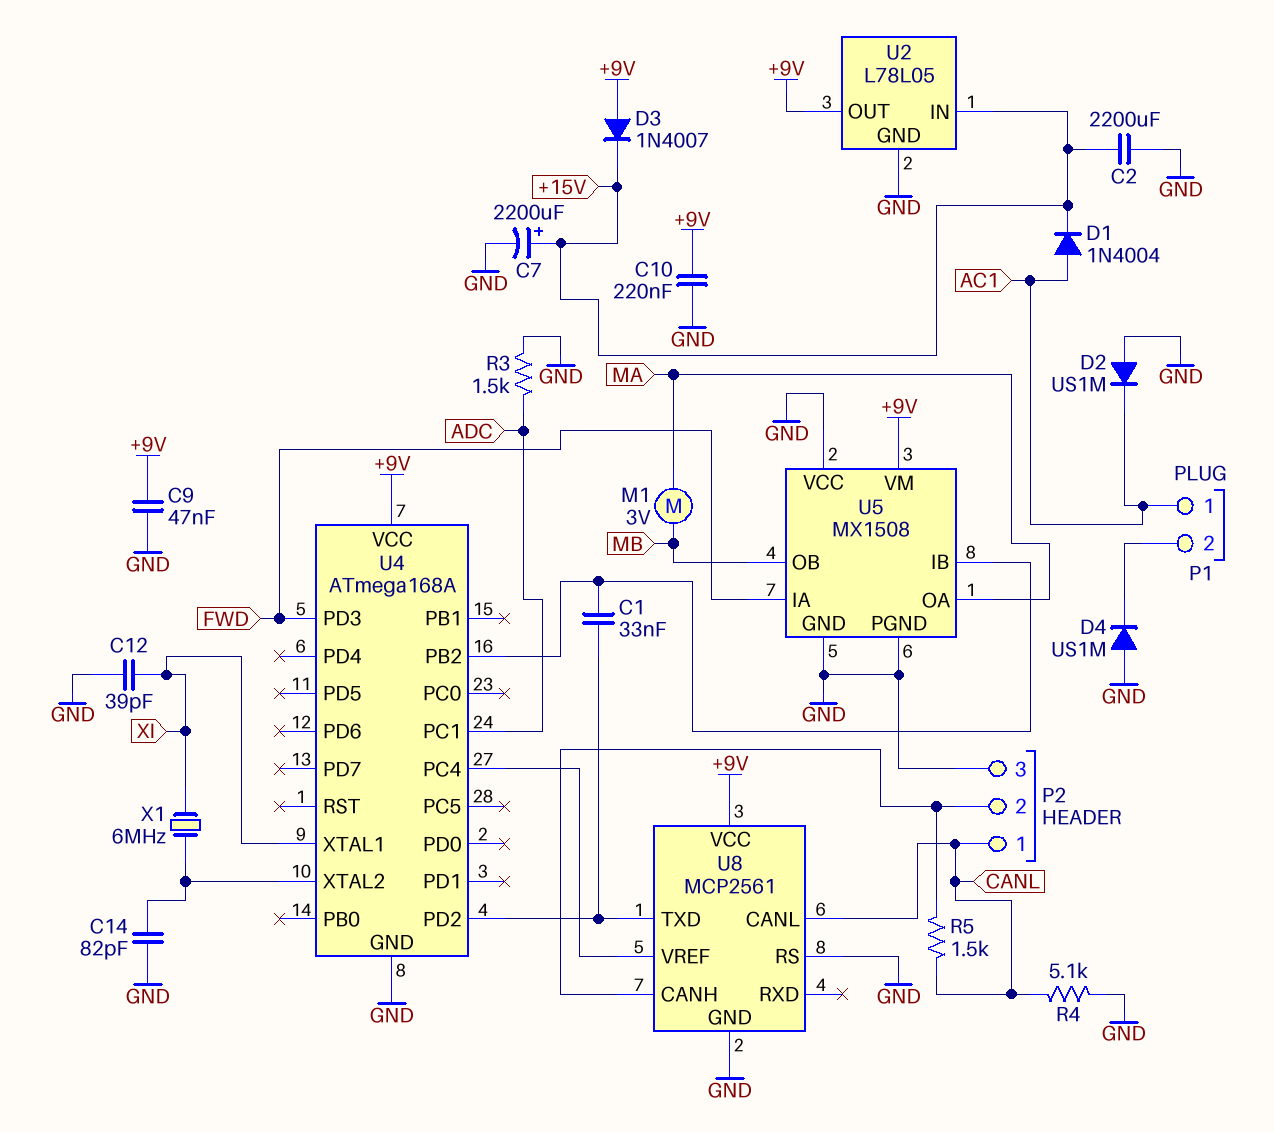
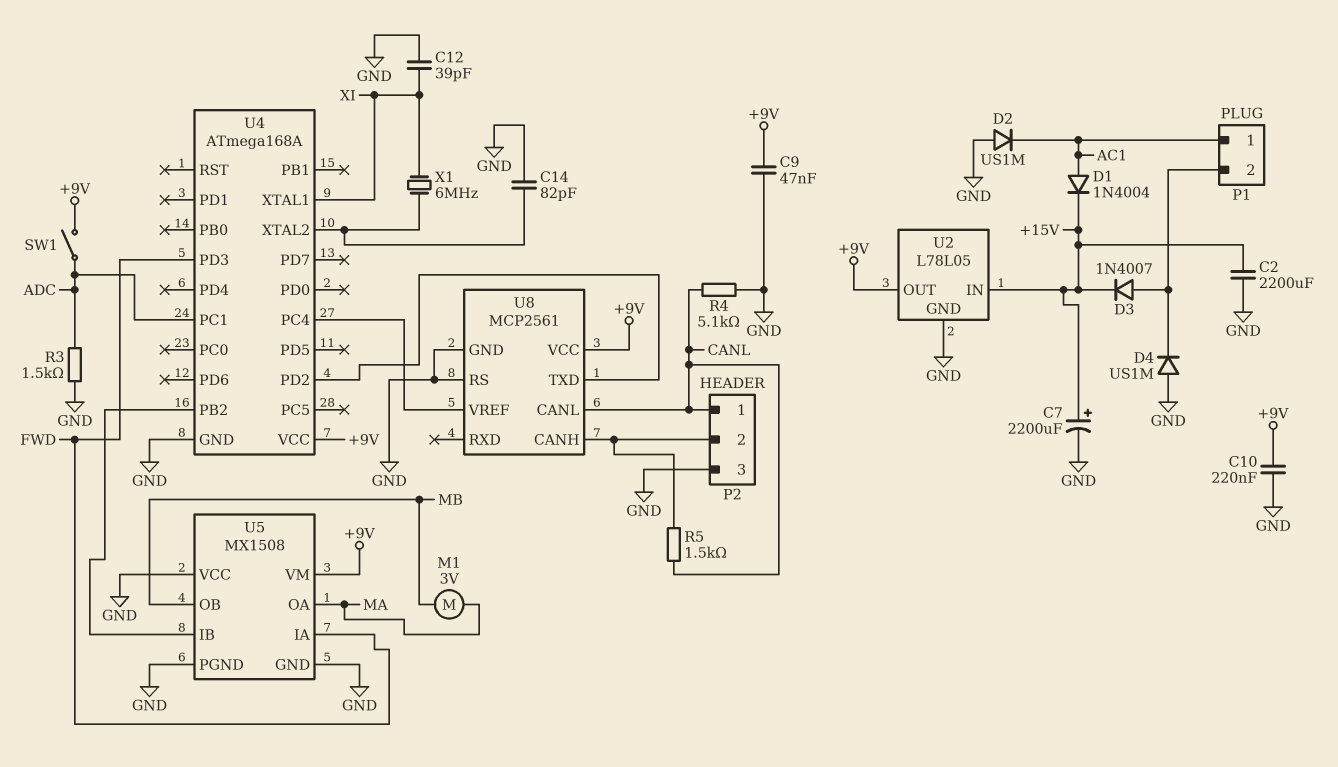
C1: 33nF (U4/PB2, U4/PD2) -> none
D3: diode 1N4007 (A +9V, K +15V) -> diode 1N4007 (A P1/2, K +15V)
SW1: none -> switch (+9V, ADC)

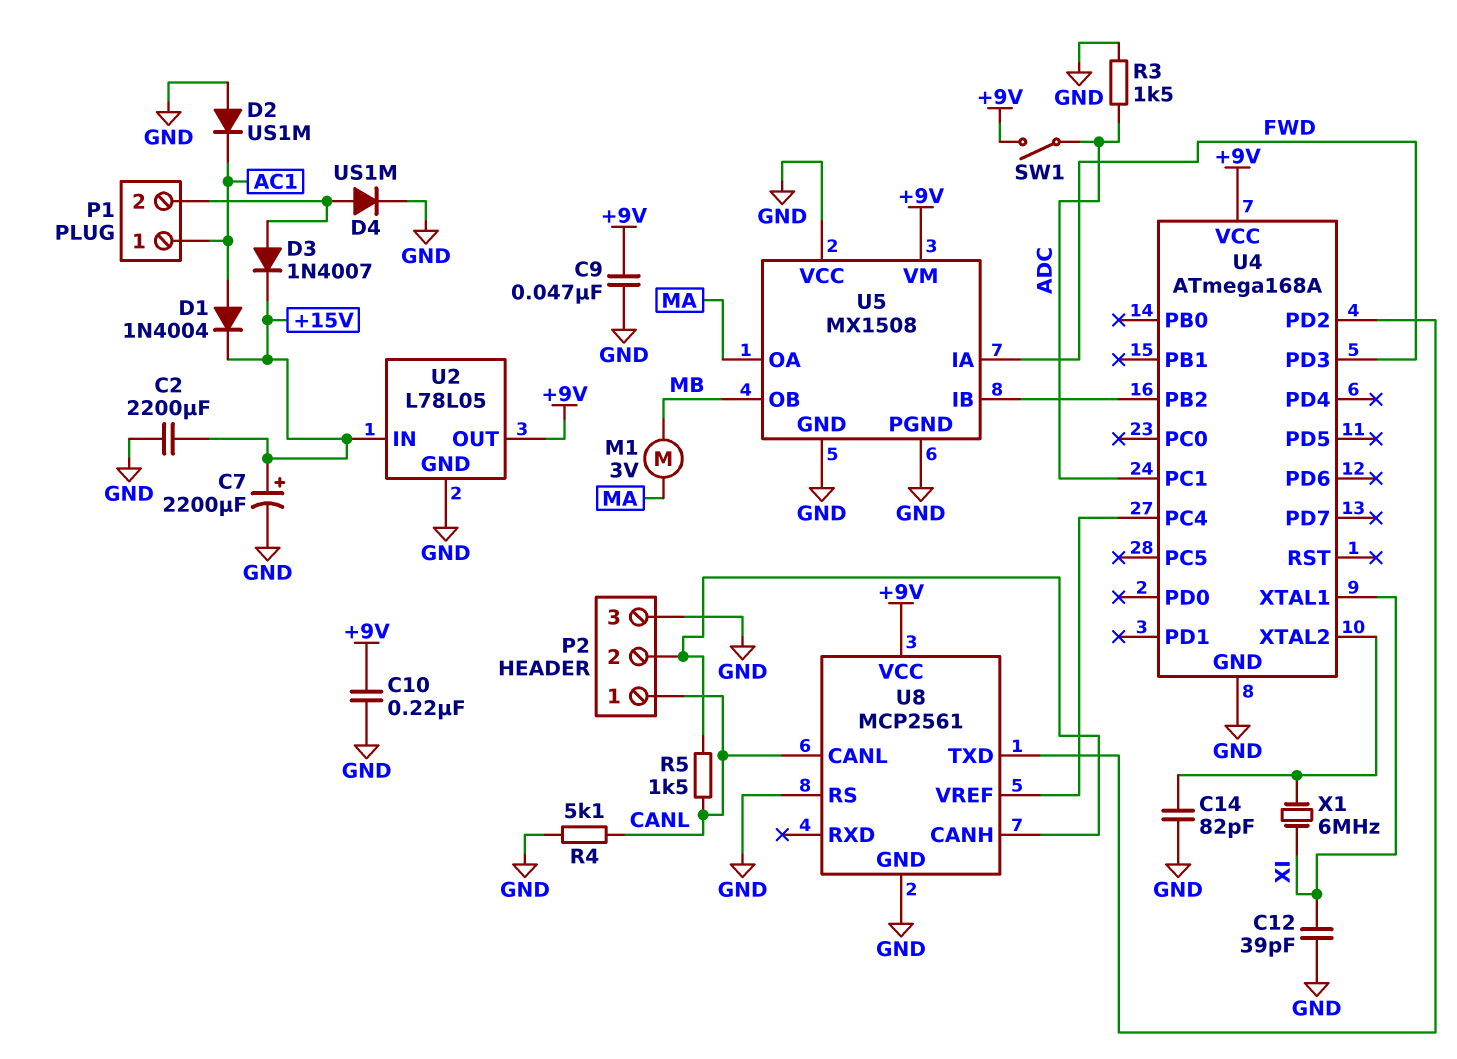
D4: diode US1M (A GND, K P1/2) -> diode US1M (A P1/2, K GND)

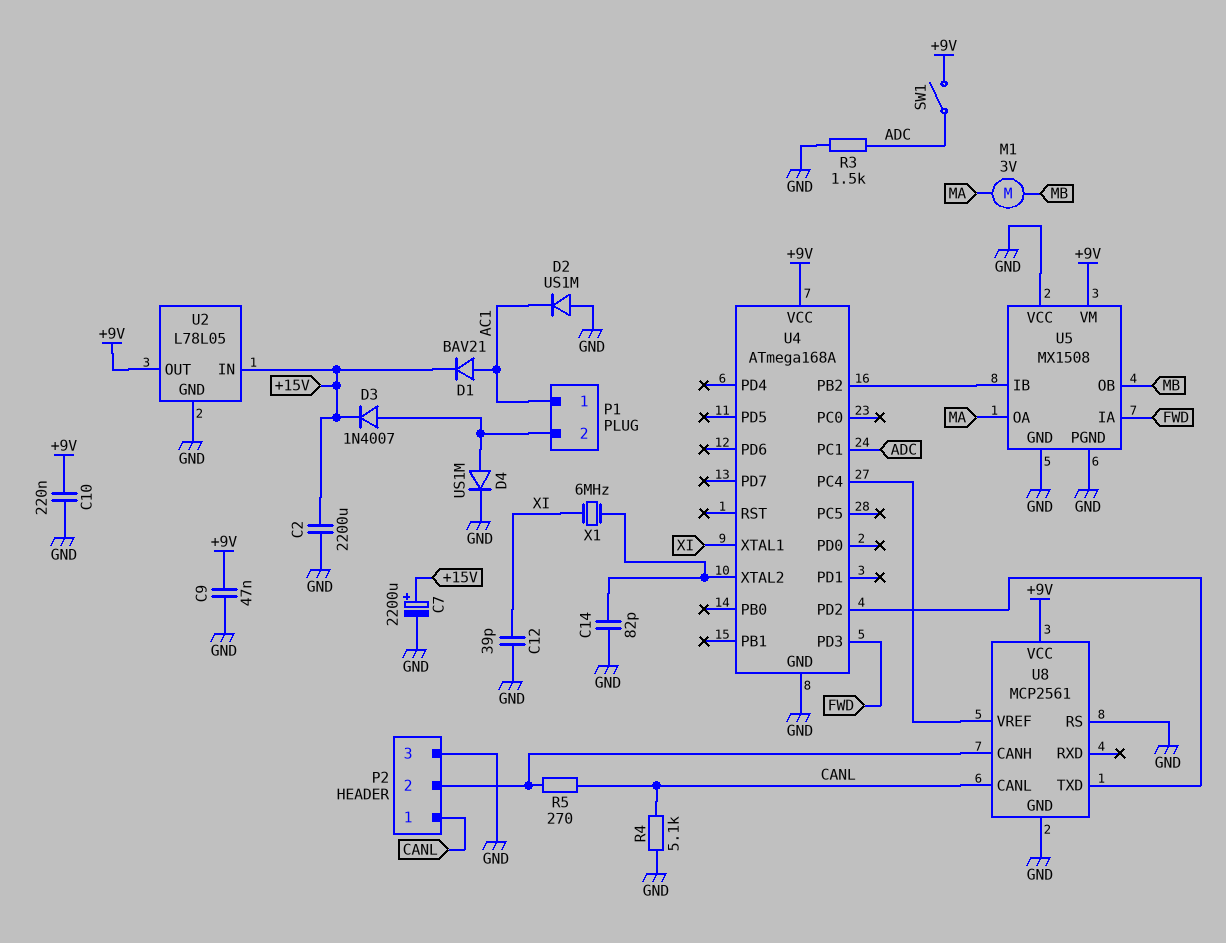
D1: diode 1N4004 (A AC1, K +15V) -> diode BAV21 (A AC1, K +15V)
R5: 1.5k (CANL, P2/2) -> 270 (CANL, P2/2)

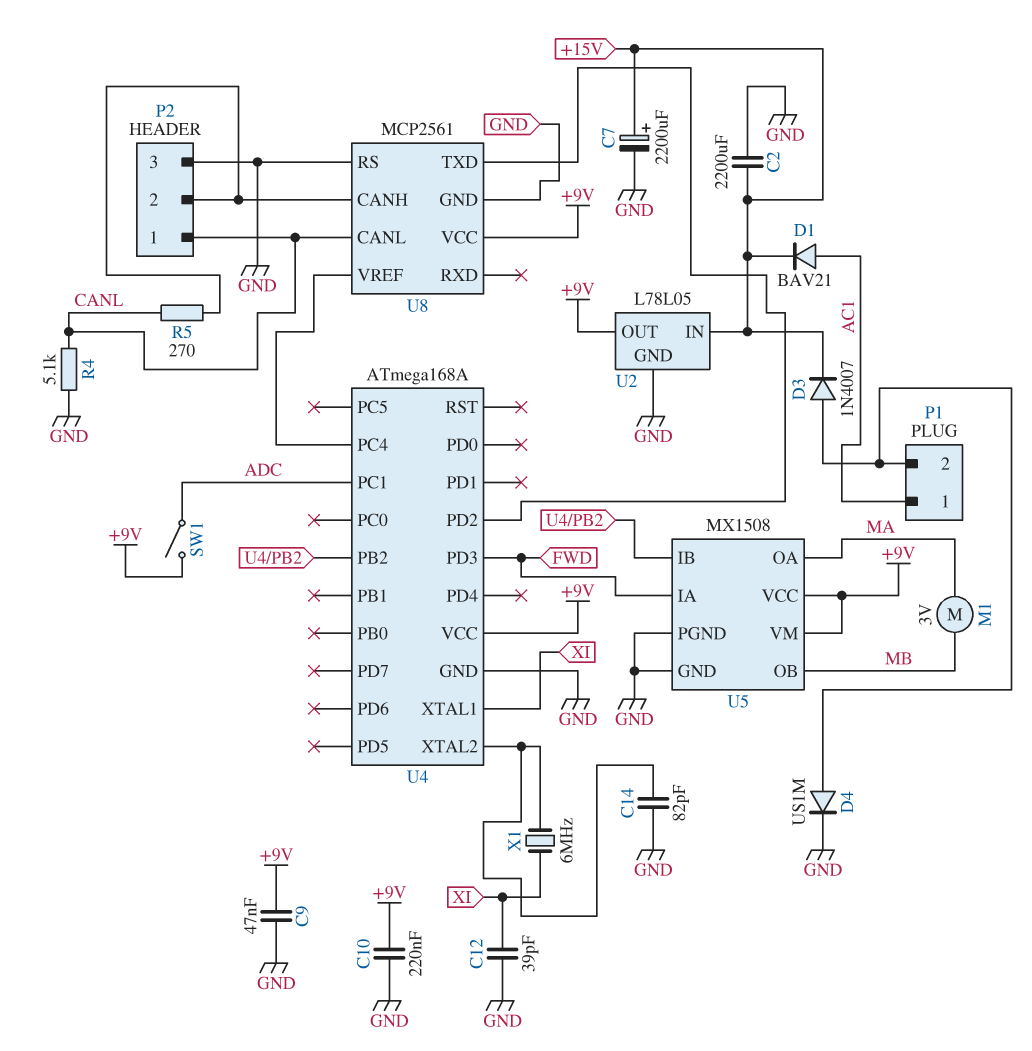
D2: diode US1M (A GND, K AC1) -> none
R3: 1.5k (ADC, GND) -> none
U5 pin VCC: GND -> +9V

